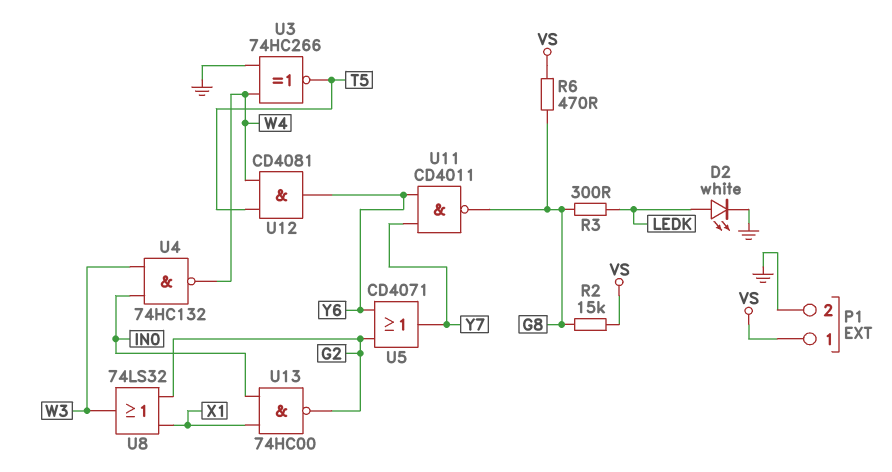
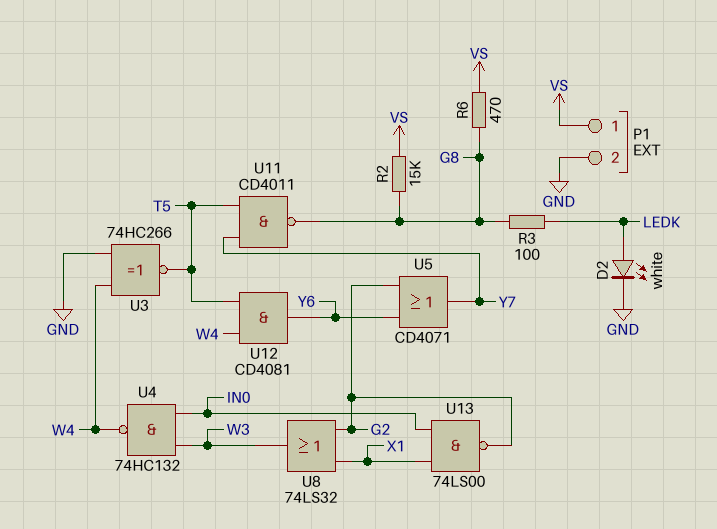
R3: 300 (G8, LEDK) -> 100 (G8, LEDK)
U11: NAND CD4011 (in Y6, in Y7, out G8) -> NAND CD4011 (in T5, in Y7, out G8)
U13: NAND 74HC00 (in IN0, in X1, out G2) -> NAND 74LS00 (in IN0, in X1, out G2)

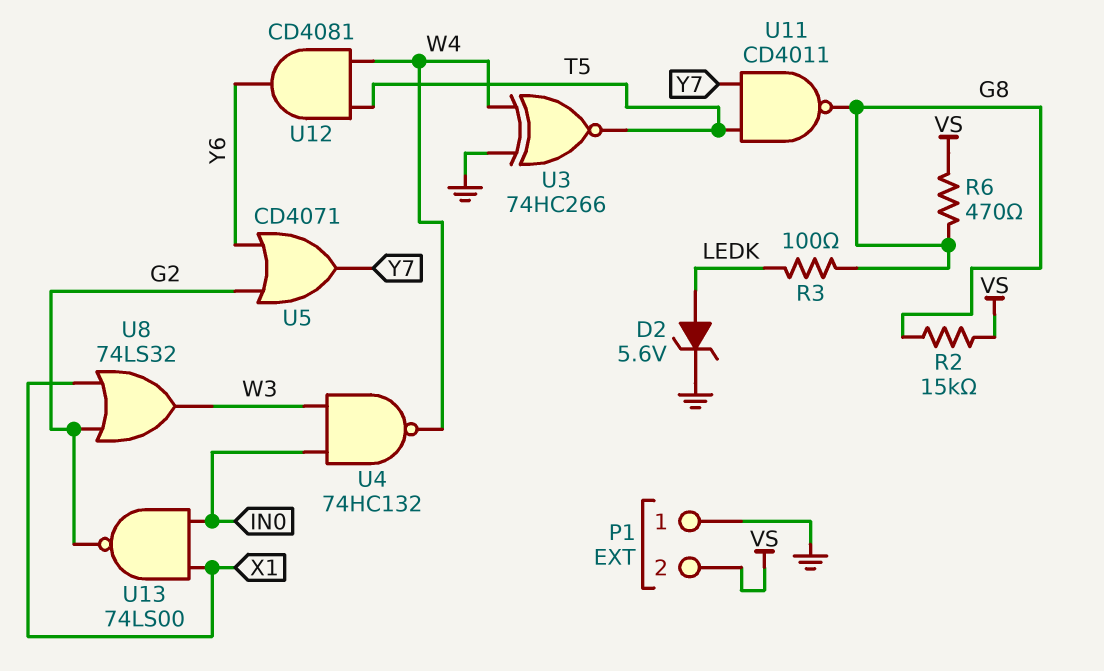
D2: LED white (A LEDK, K GND) -> zener 5.6V (A LEDK, K GND)
P1 pin 1: VS -> GND
P1 pin 2: GND -> VS

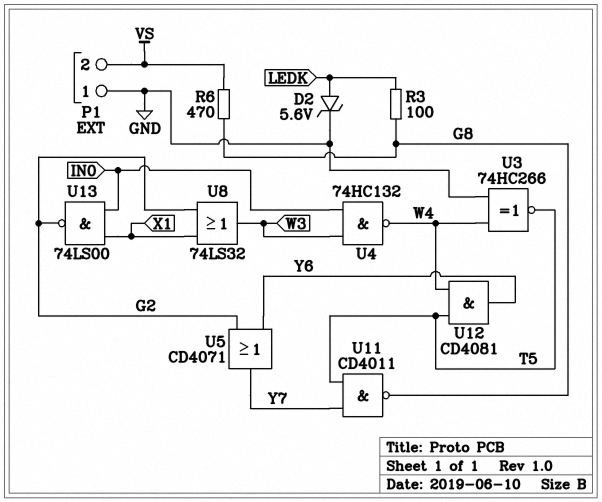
R2: 15k (G8, VS) -> none

